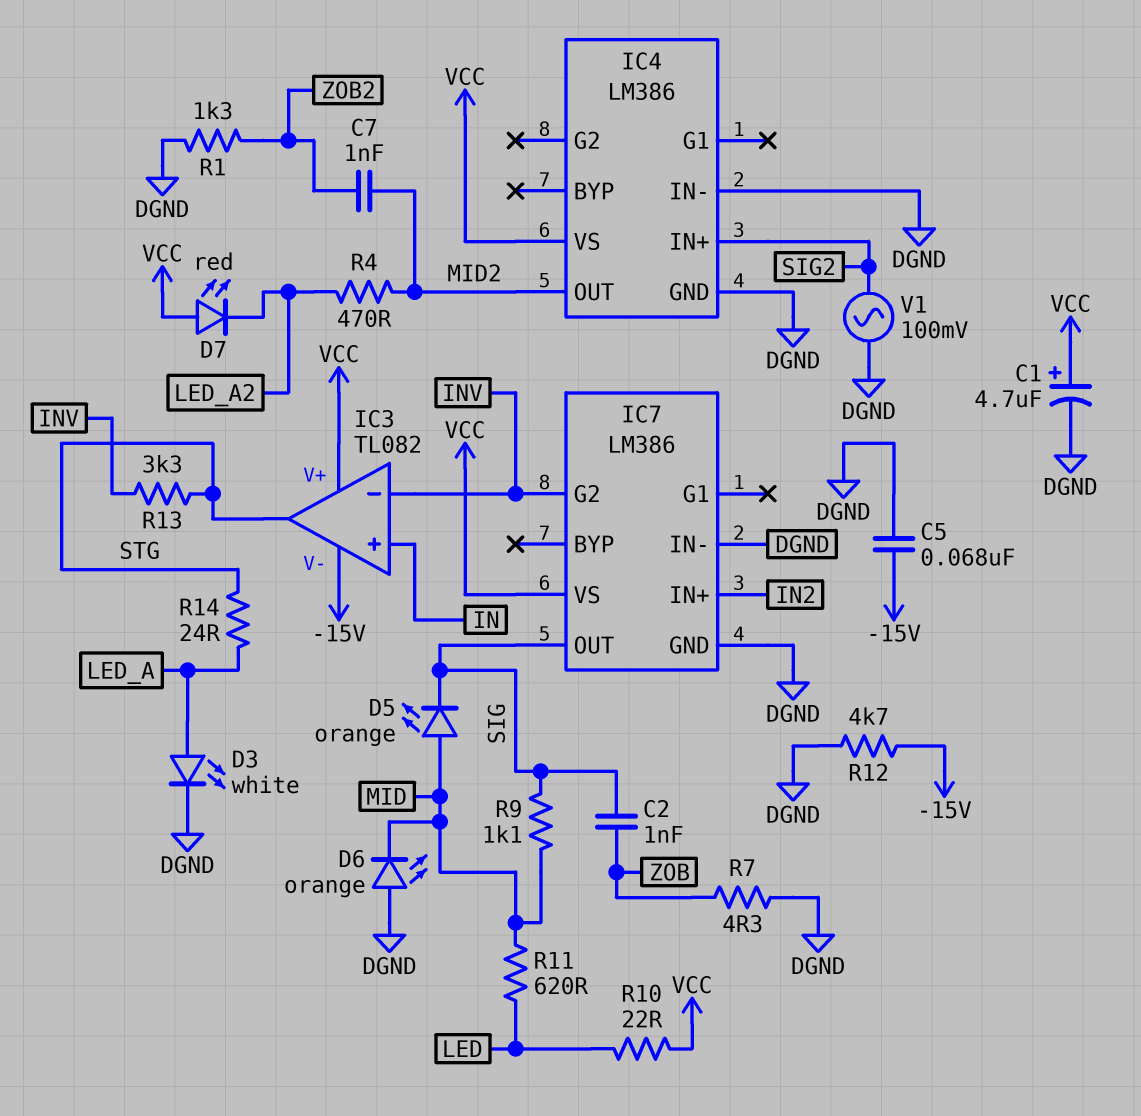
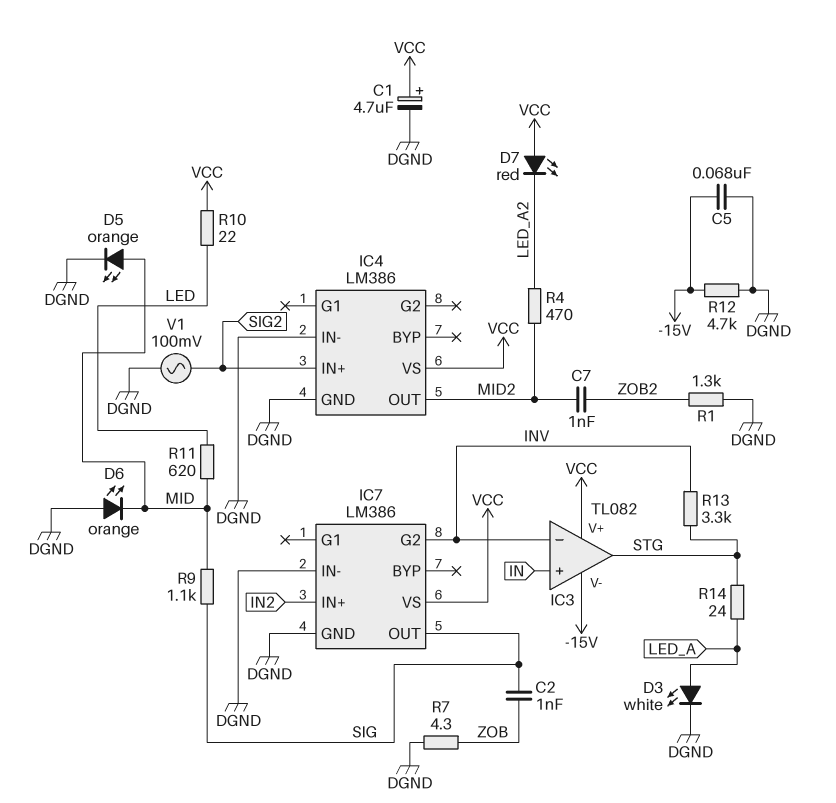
D5: LED orange (A MID, K SIG) -> LED orange (A MID, K DGND)

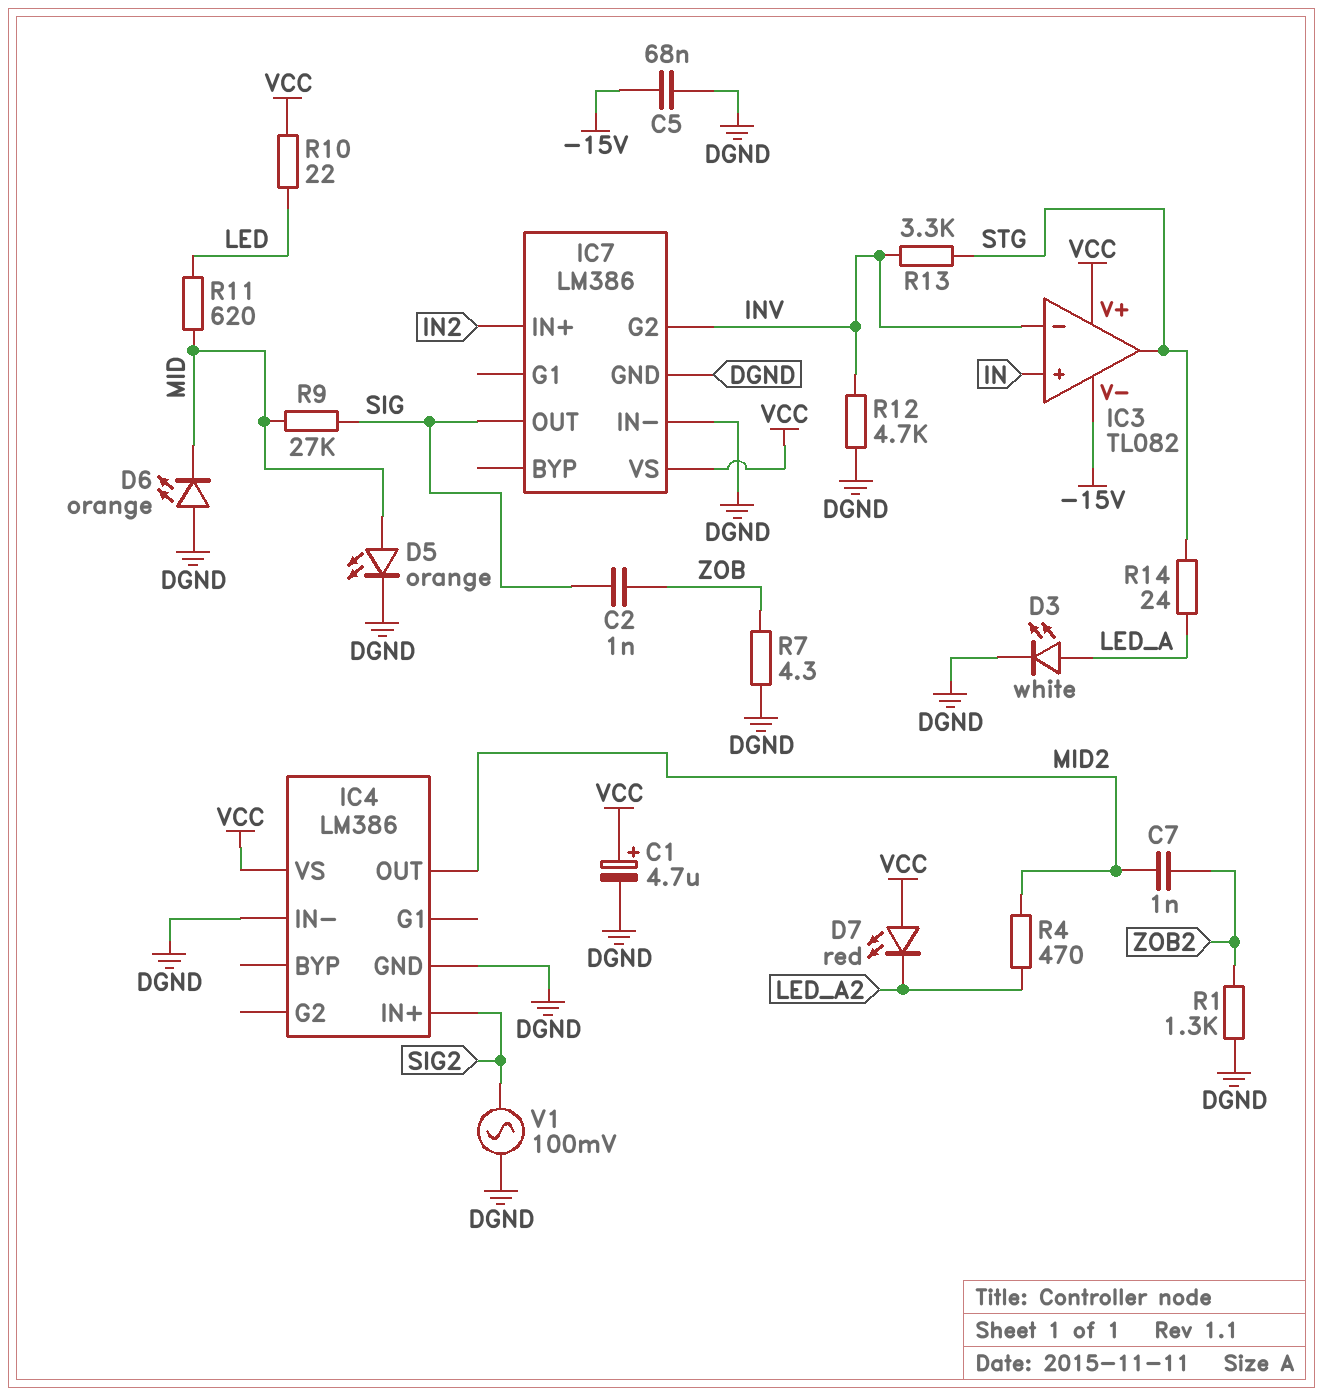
R9: 1.1k (MID, SIG) -> 27k (MID, SIG)
R12: 4.7k (-15V, DGND) -> 4.7k (DGND, INV)

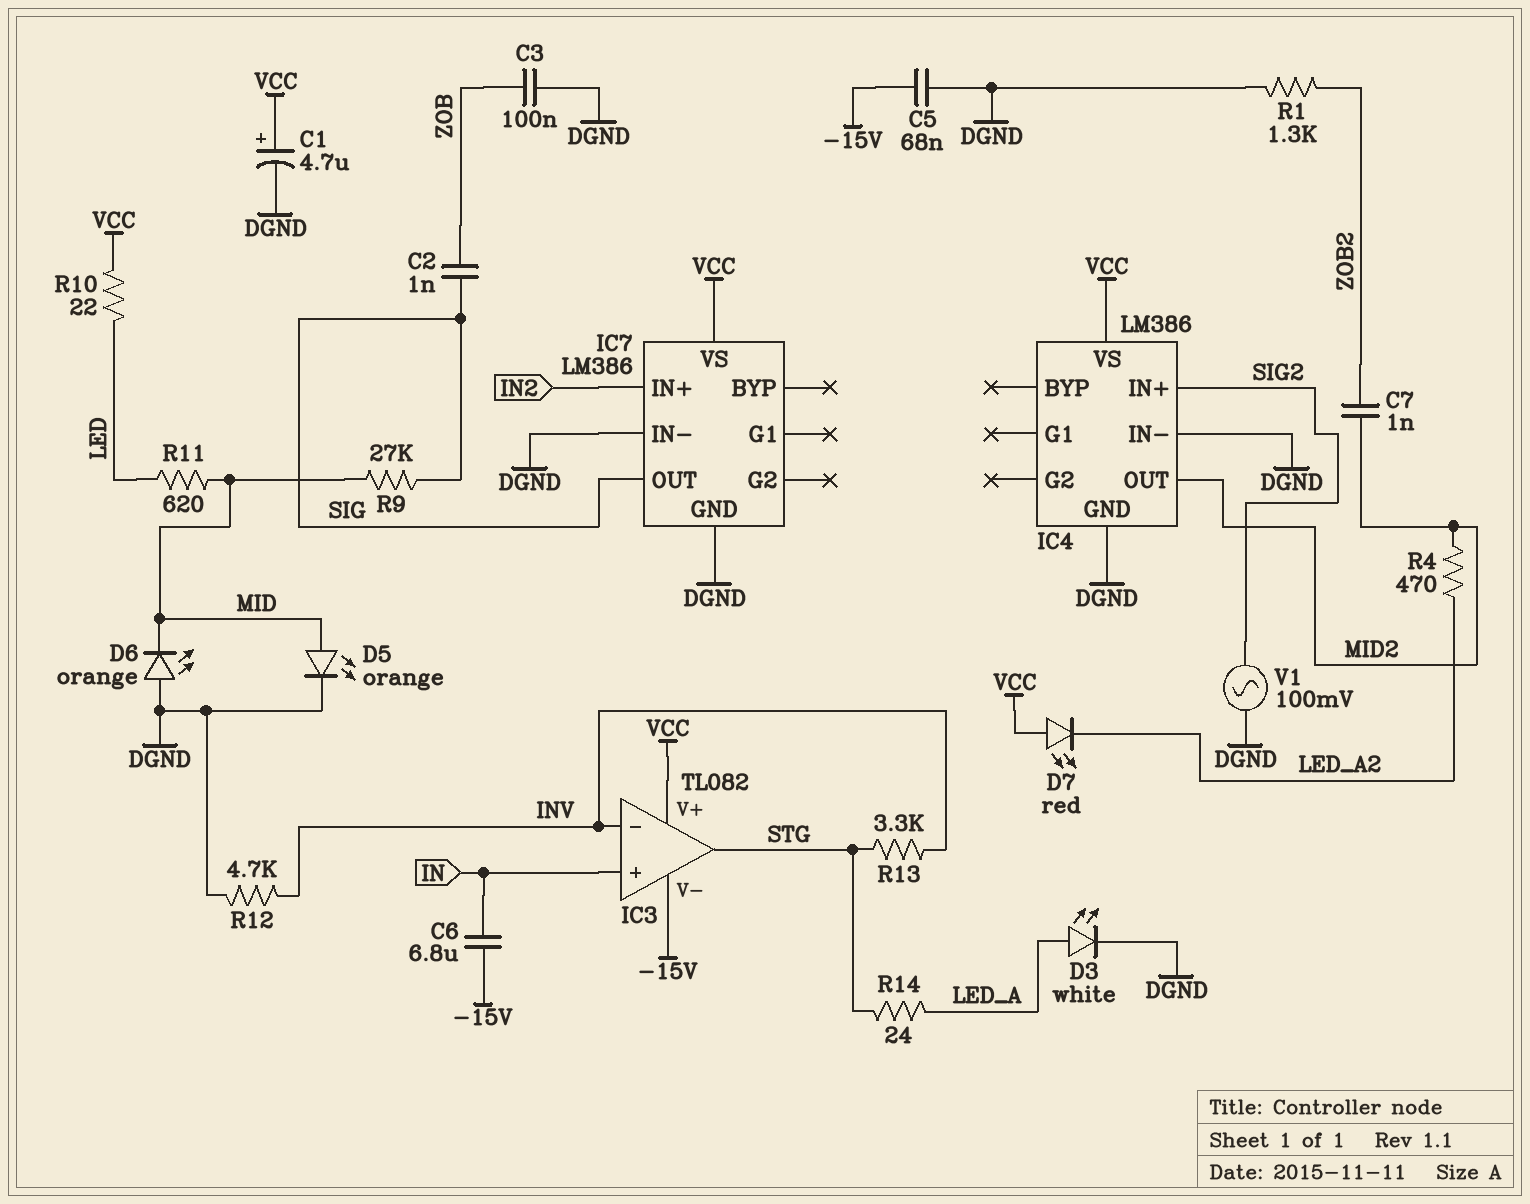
C3: none -> 100nF (DGND, ZOB)
C6: none -> 6.8uF (-15V, IN)
IC7 pin G2: INV -> none
R7: 4.3 (DGND, ZOB) -> none

